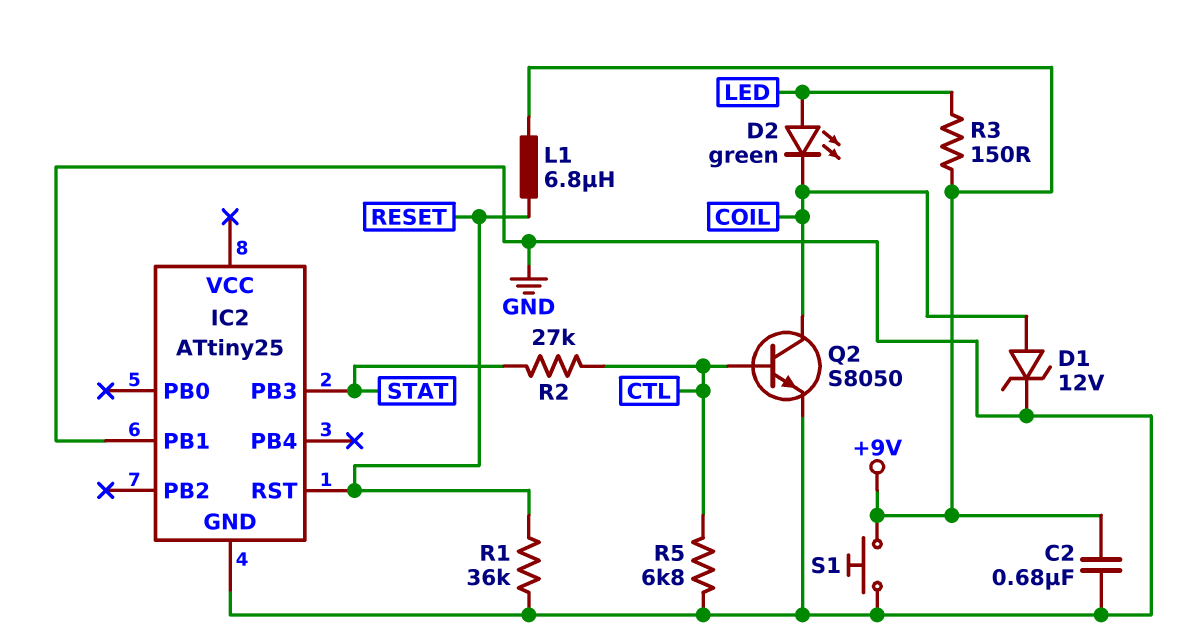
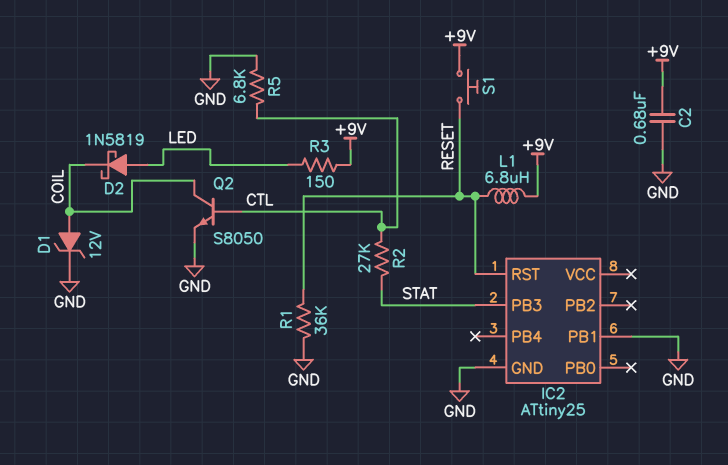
D2: LED green (A LED, K COIL) -> schottky 1N5819 (A LED, K COIL)
S1: button (+9V, GND) -> button (+9V, RESET)

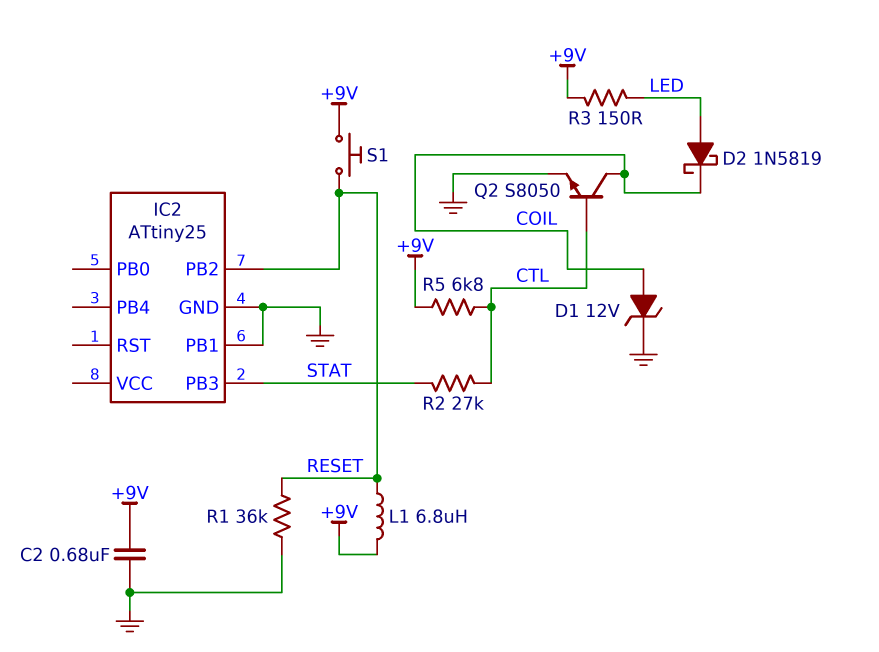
IC2 pin PB2: none -> RESET
IC2 pin RST: RESET -> none
R5: 6.8k (CTL, GND) -> 6.8k (+9V, CTL)

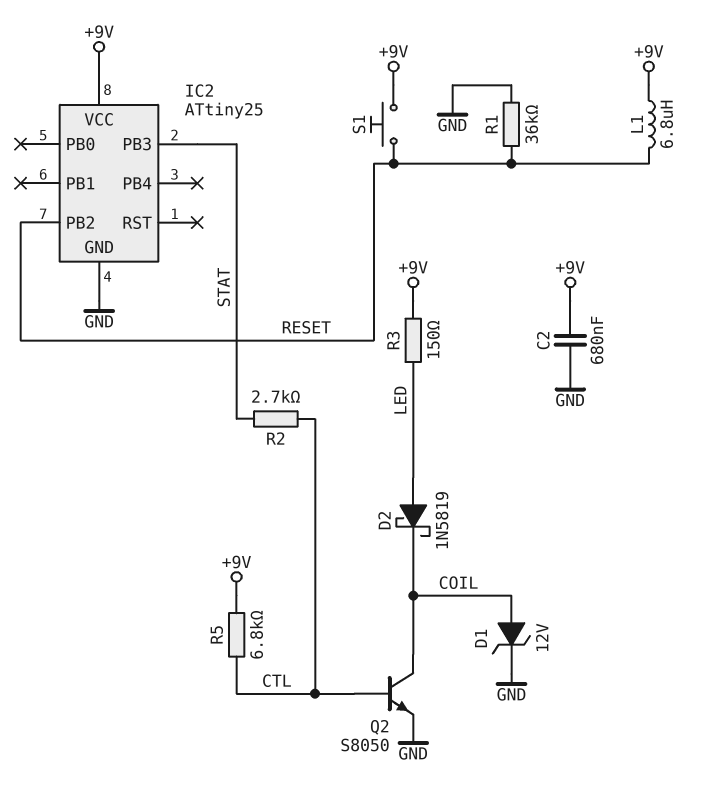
IC2 pin PB1: GND -> none
IC2 pin VCC: none -> +9V
R2: 27k (CTL, STAT) -> 2.7k (CTL, STAT)

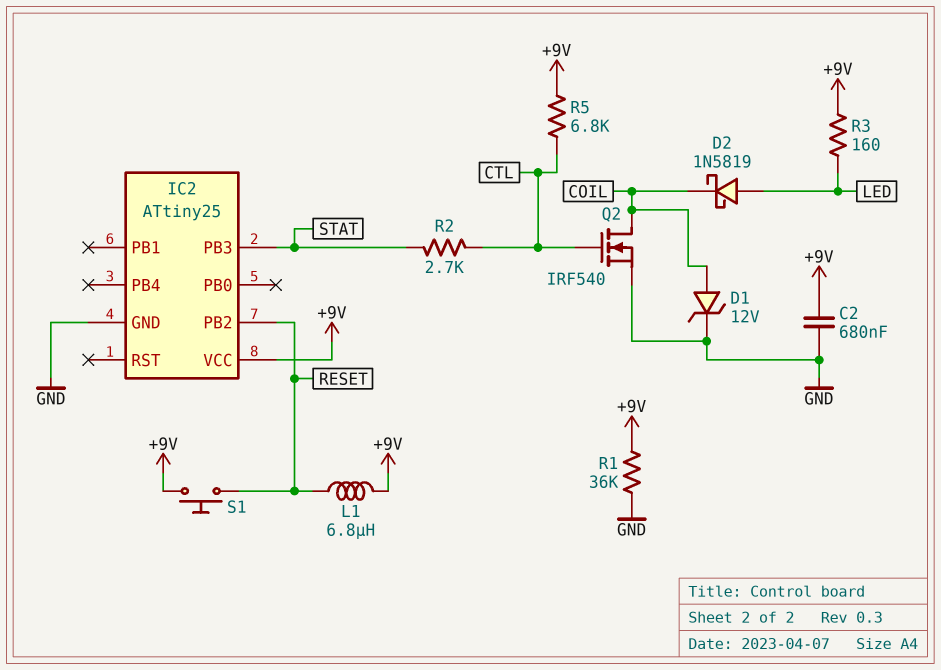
Q2: NPN S8050 (B CTL, C COIL, E GND) -> NMOS IRF540 (G CTL, D COIL, S GND)
R1: 36k (GND, RESET) -> 36k (+9V, GND)
R3: 150 (+9V, LED) -> 160 (+9V, LED)

